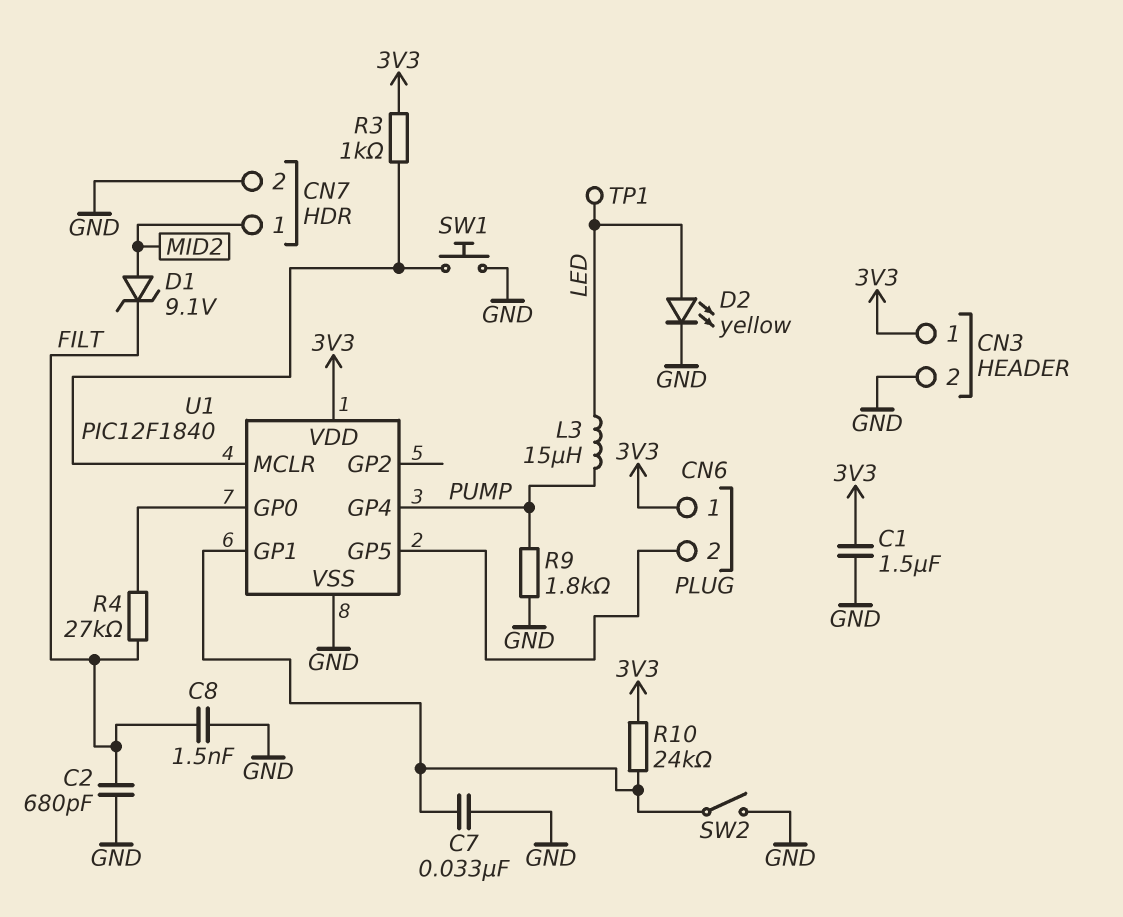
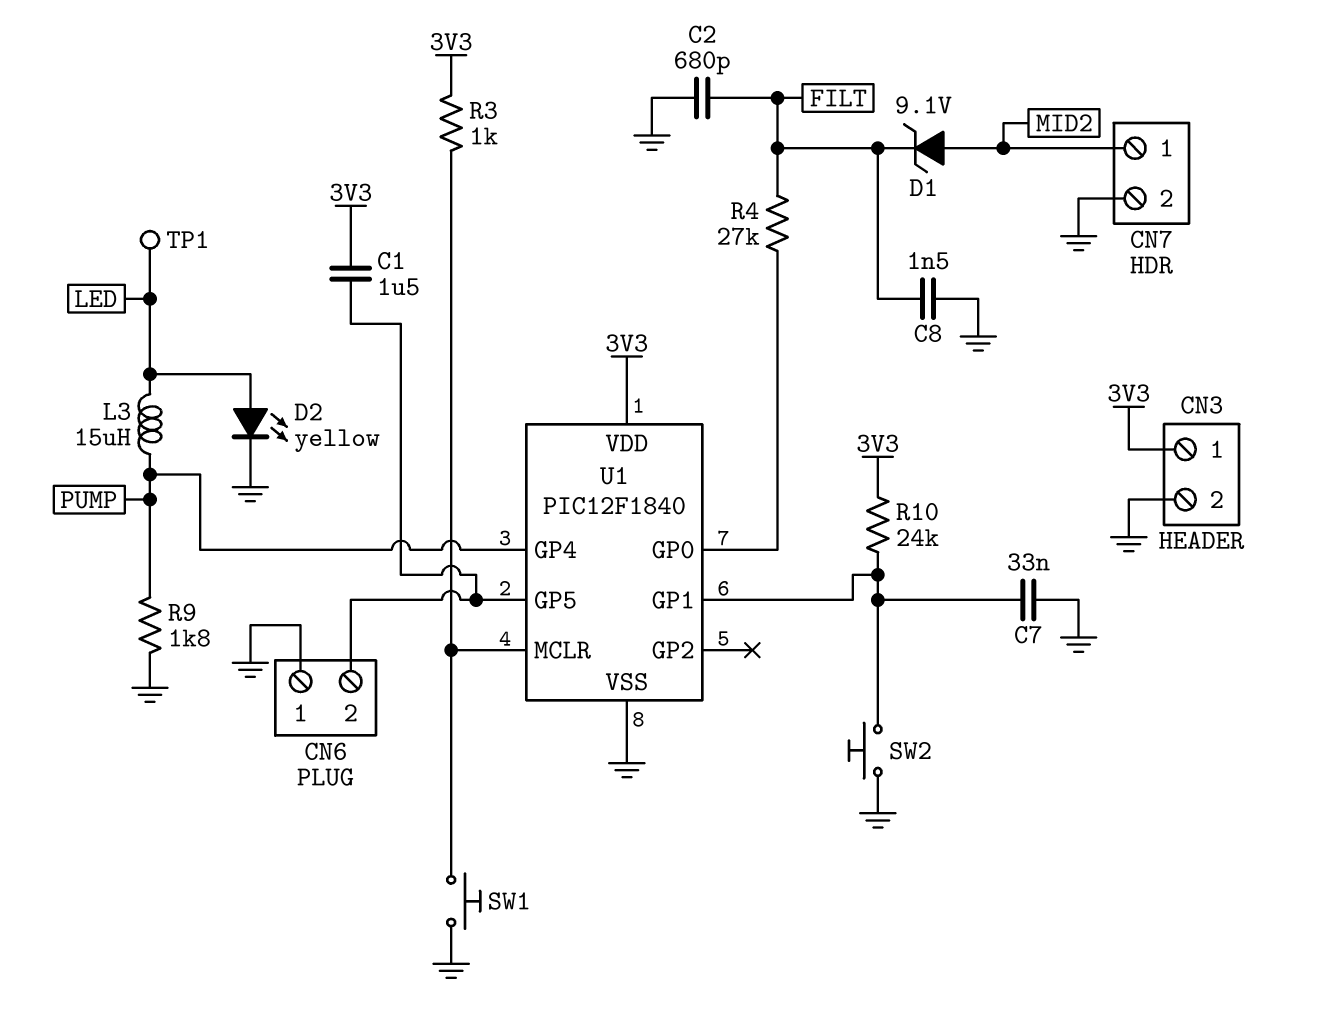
C1: 1.5uF (3V3, GND) -> 1.5uF (3V3, CN6/2)
CN6 pin 1: 3V3 -> GND
SW2: switch (GND, U1/GP1) -> button (GND, U1/GP1)

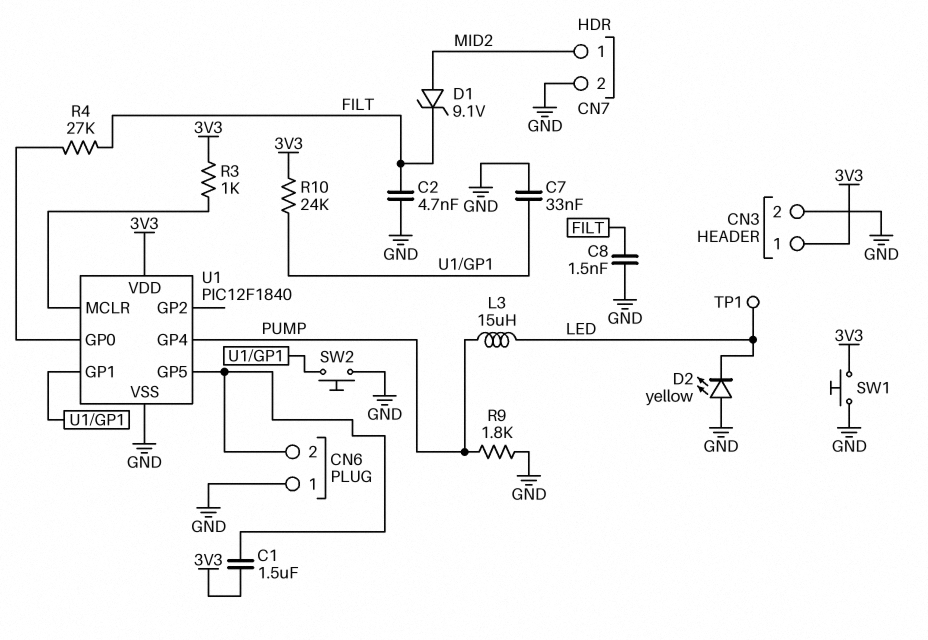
C2: 680pF (FILT, GND) -> 4.7nF (FILT, GND)
D2: LED yellow (A LED, K GND) -> LED yellow (A GND, K LED)
SW1: button (GND, U1/MCLR) -> button (3V3, GND)

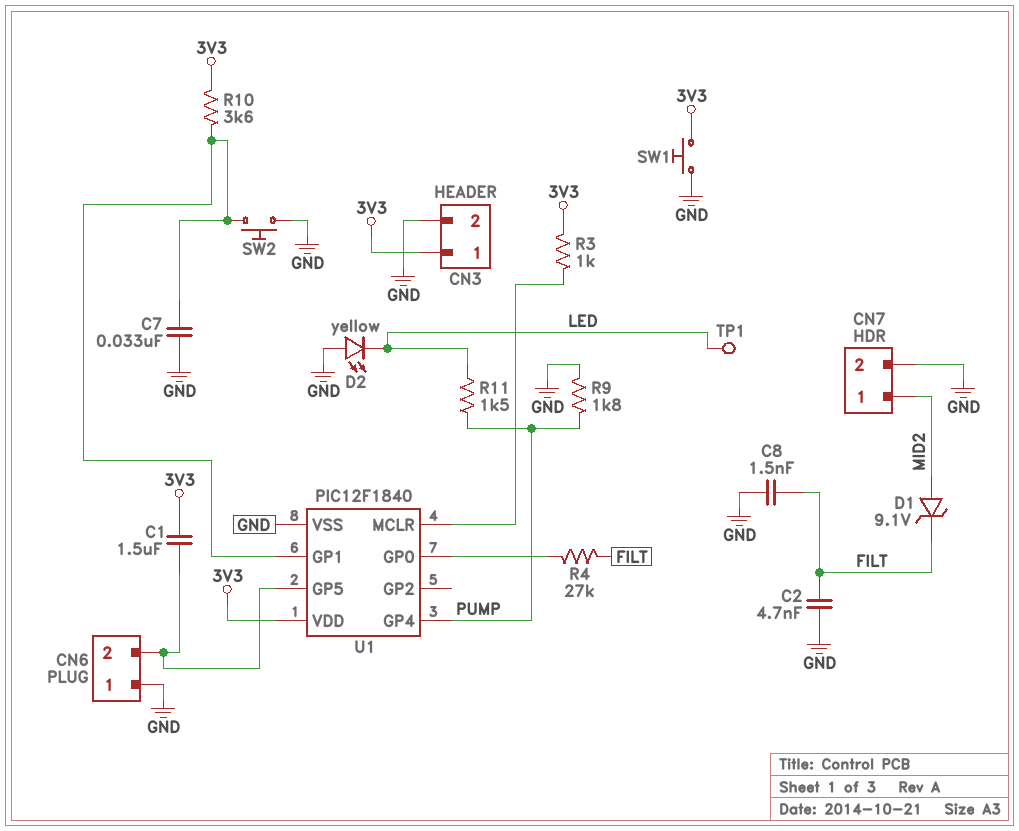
L3: 15uH (LED, PUMP) -> none
R10: 24k (3V3, U1/GP1) -> 3.6k (3V3, U1/GP1)
R11: none -> 1.5k (LED, PUMP)

